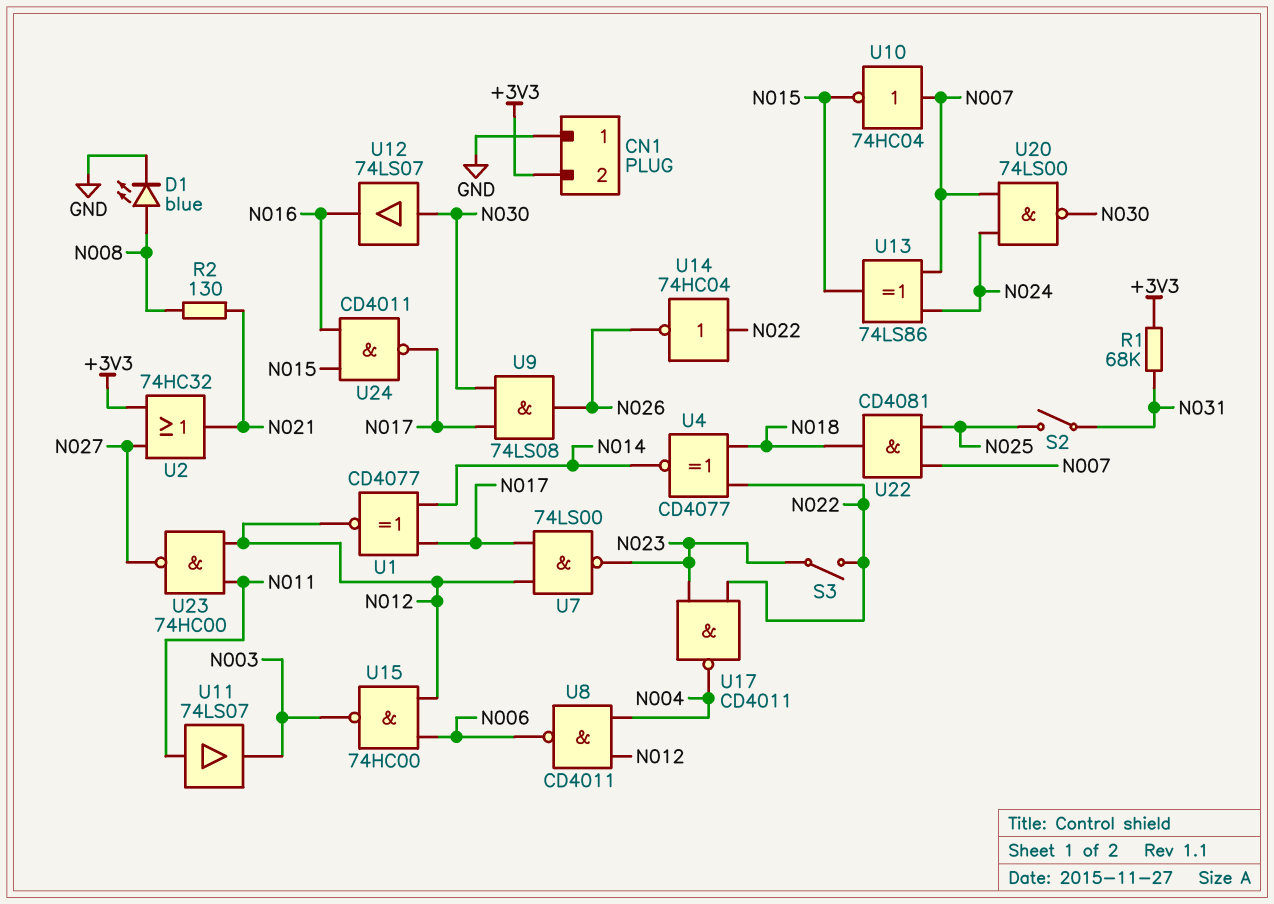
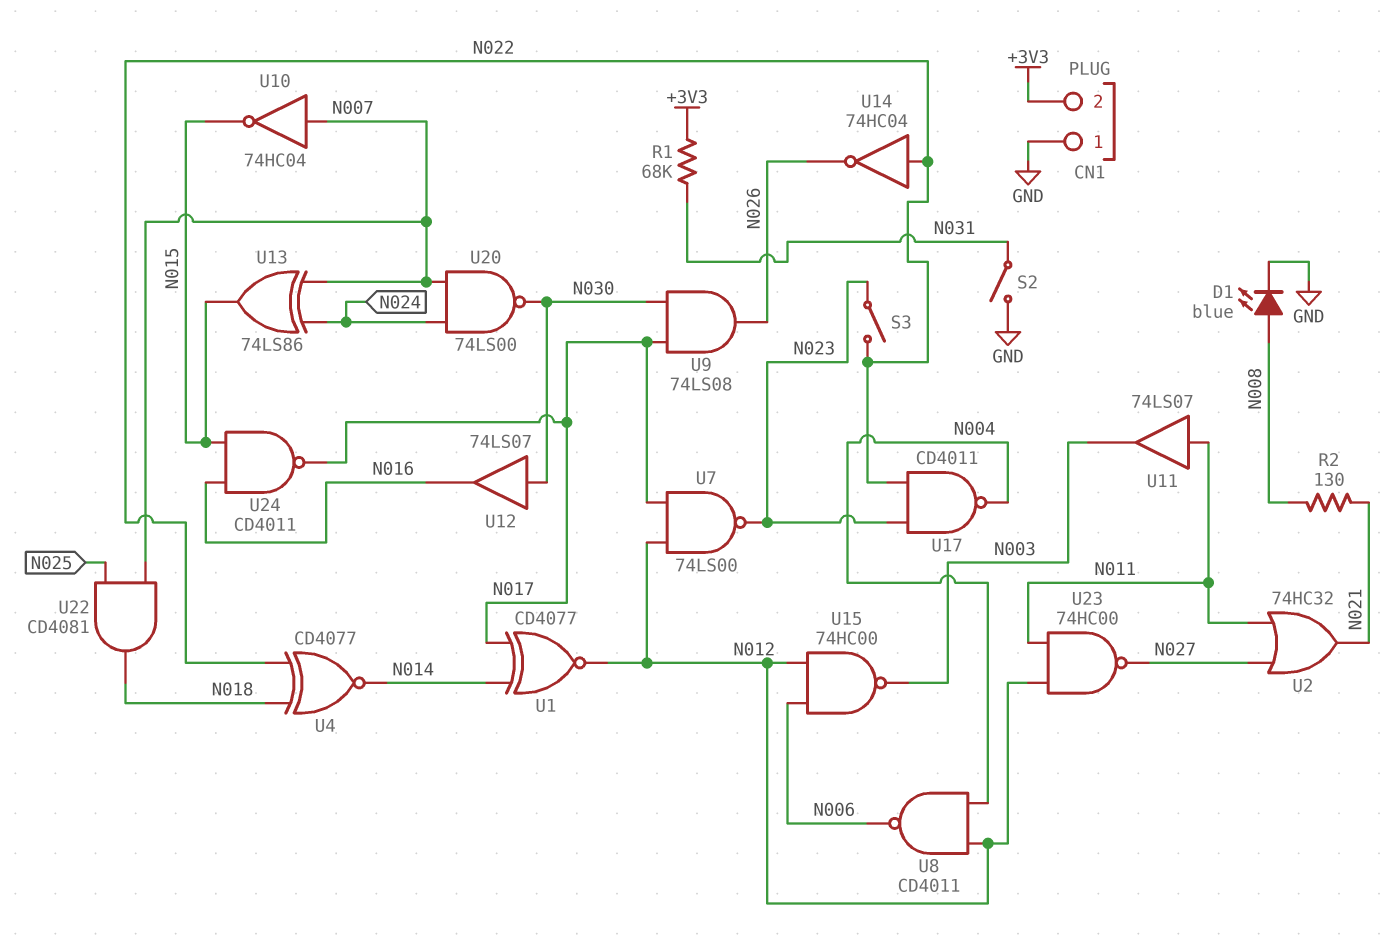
S2: switch (N025, N031) -> switch (GND, N031)
U2: OR 74HC32 (in +3V3, in N027, out N021) -> OR 74HC32 (in N011, in N027, out N021)

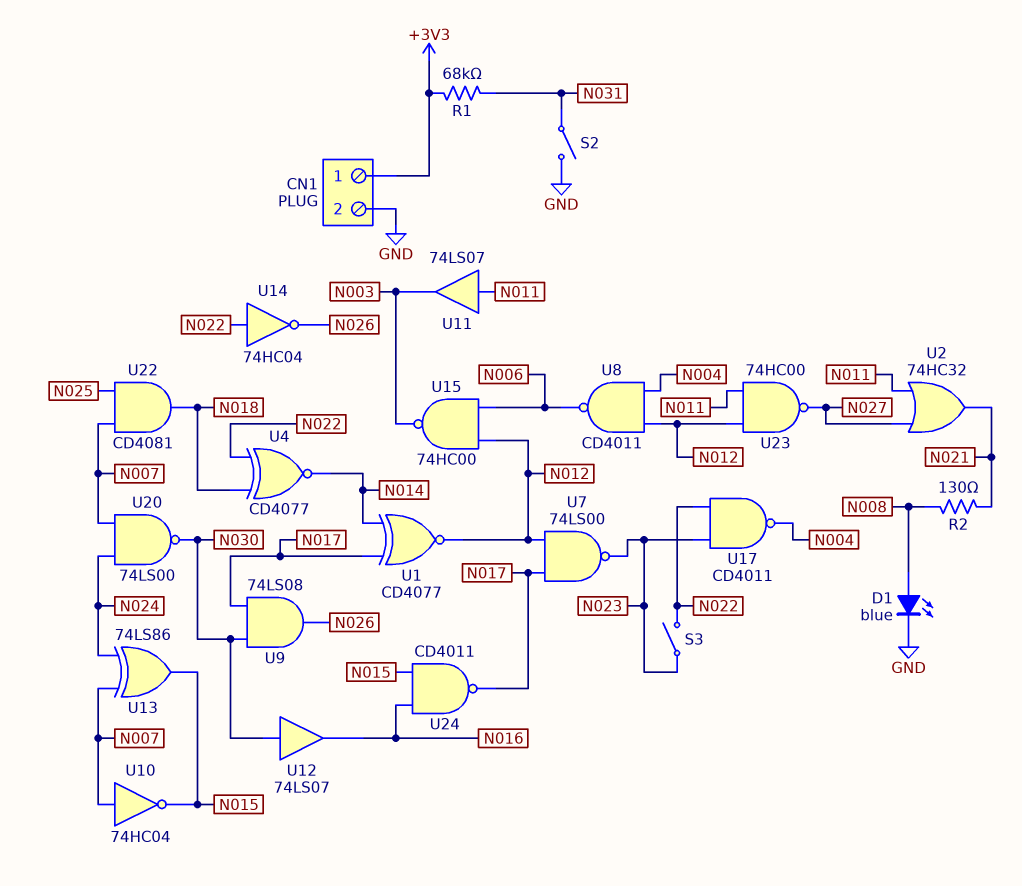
CN1 pin 1: GND -> +3V3
CN1 pin 2: +3V3 -> GND

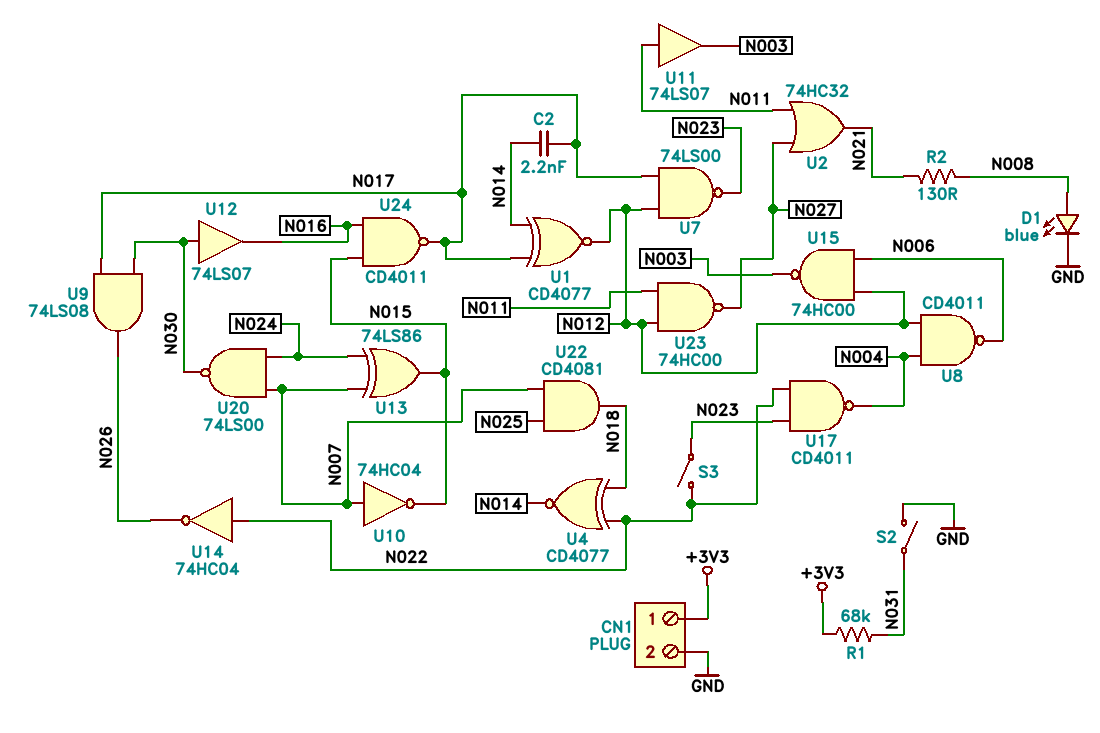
C2: none -> 2.2nF (N014, N017)

